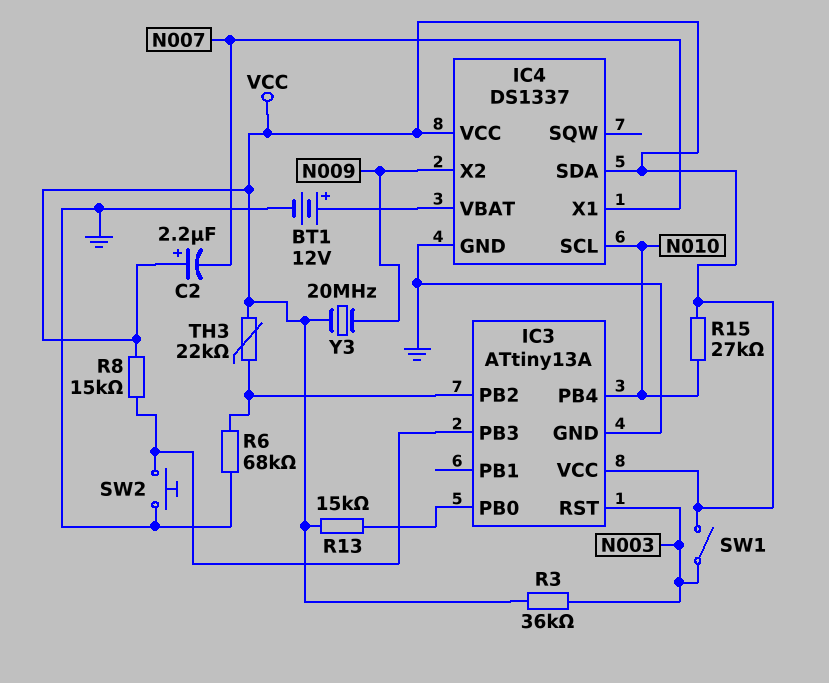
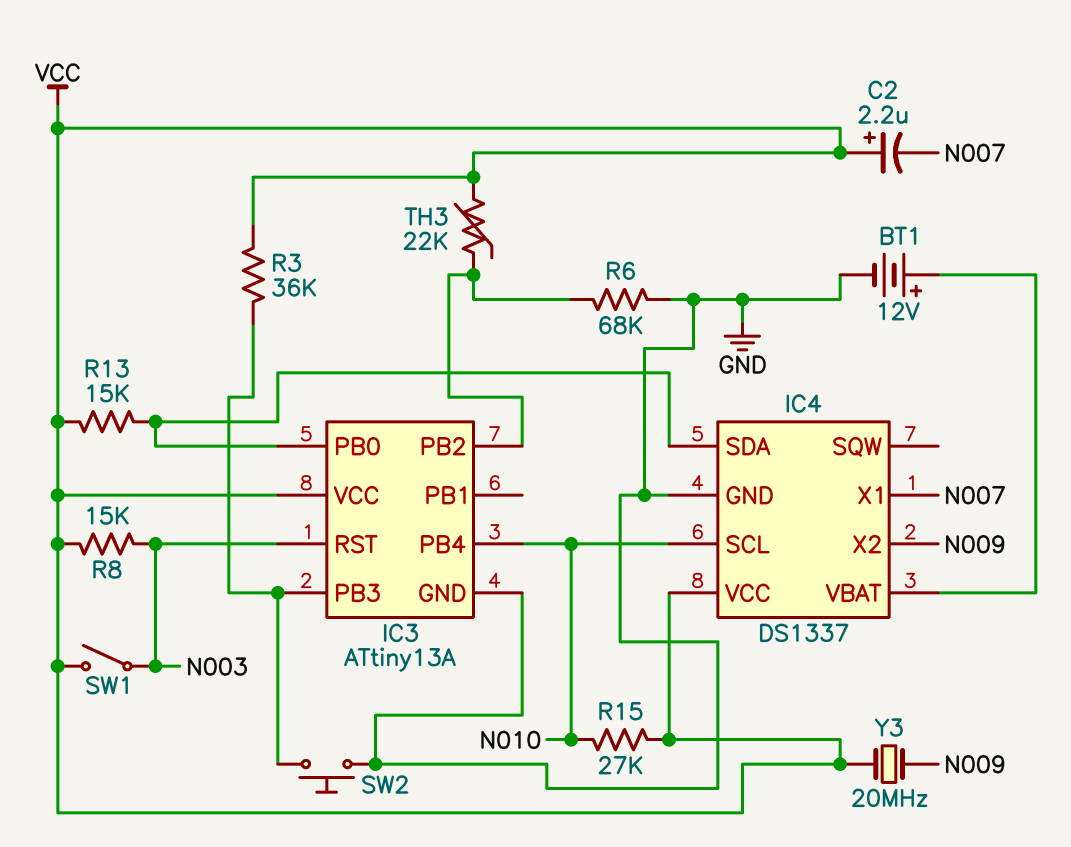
IC4 pin SDA: VCC -> IC3/PB0
R3: 36k (N003, VCC) -> 36k (IC3/PB3, VCC)
R8: 15k (IC3/PB3, VCC) -> 15k (N003, VCC)

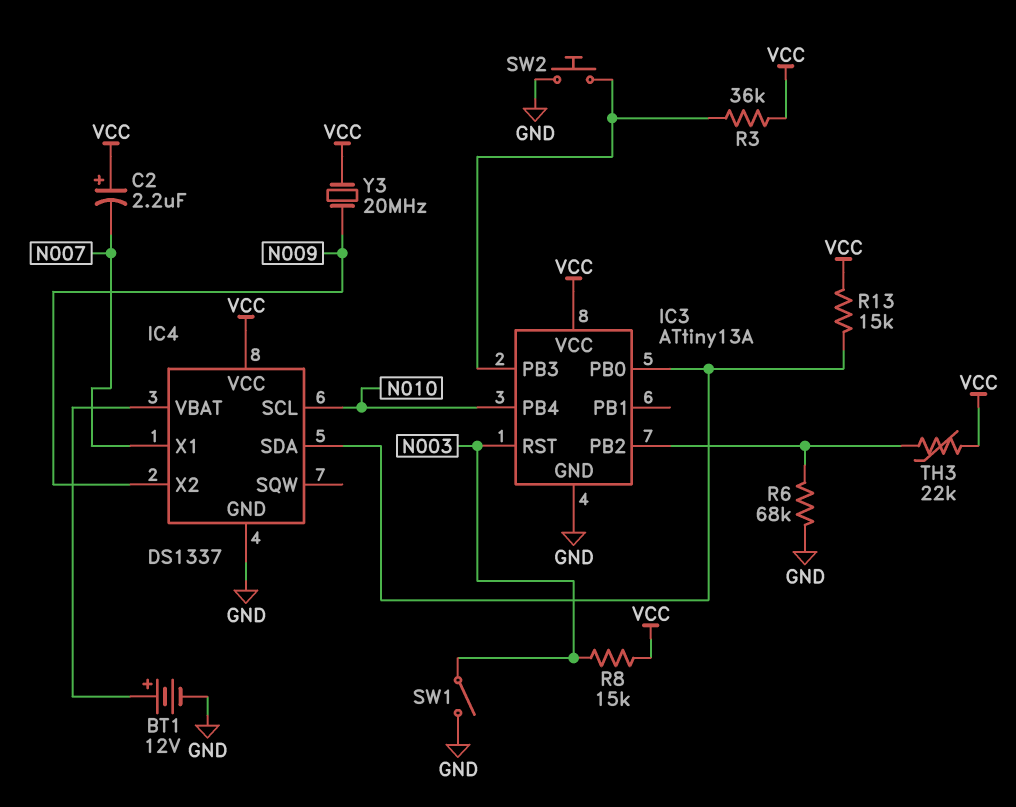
R15: 27k (N010, VCC) -> none
SW1: switch (N003, VCC) -> switch (GND, N003)

